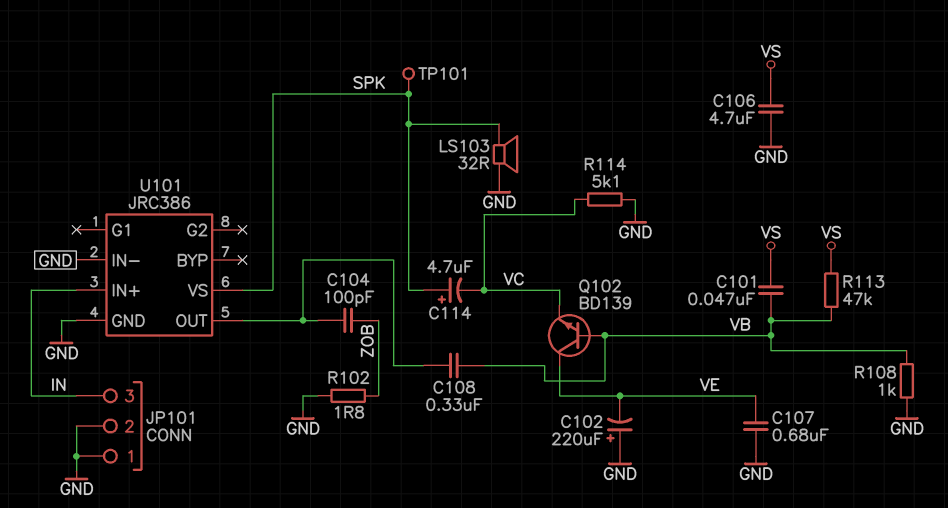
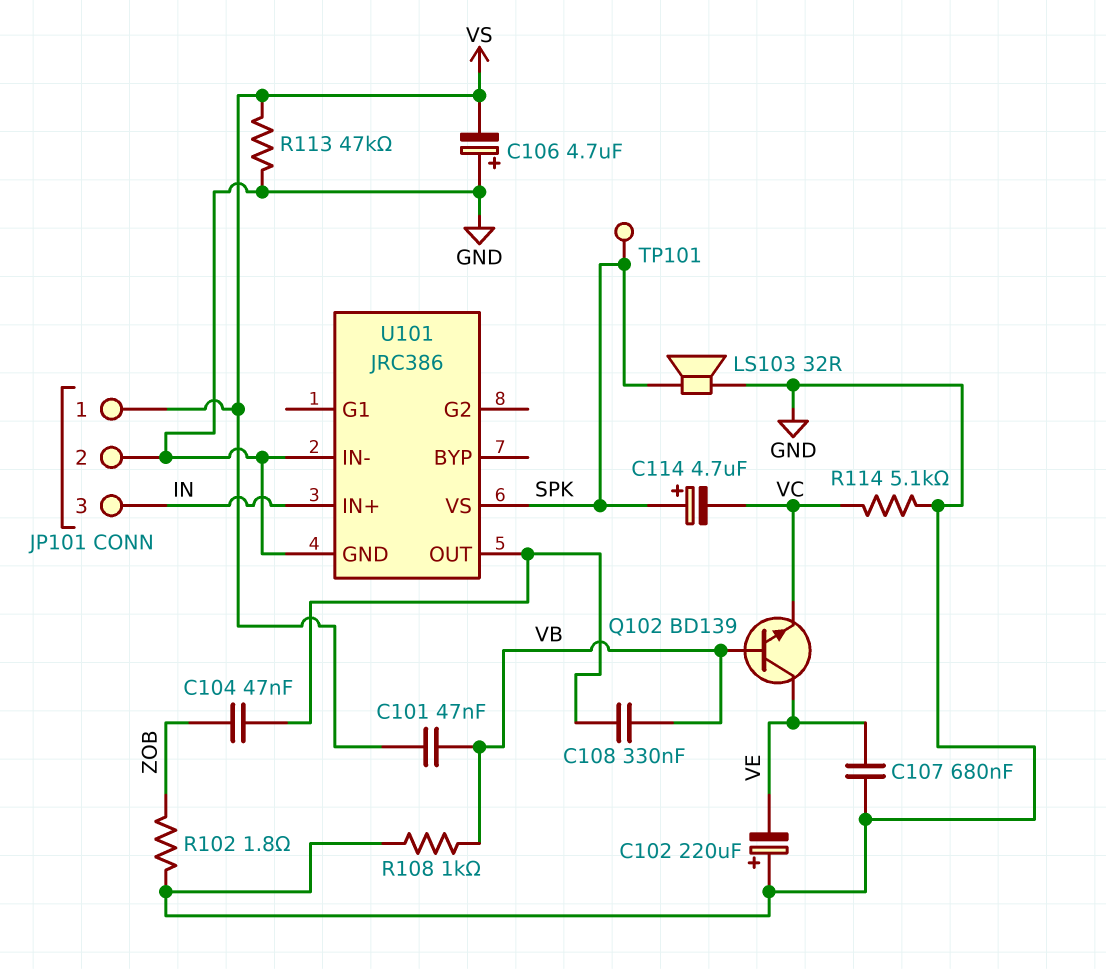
C104: 100pF (U101/OUT, ZOB) -> 47nF (U101/OUT, ZOB)
C106: 4.7uF (GND, VS) -> 4.7uF (plus GND, minus VS)
JP101 pin 1: GND -> VS
R113: 47k (VB, VS) -> 47k (GND, VS)

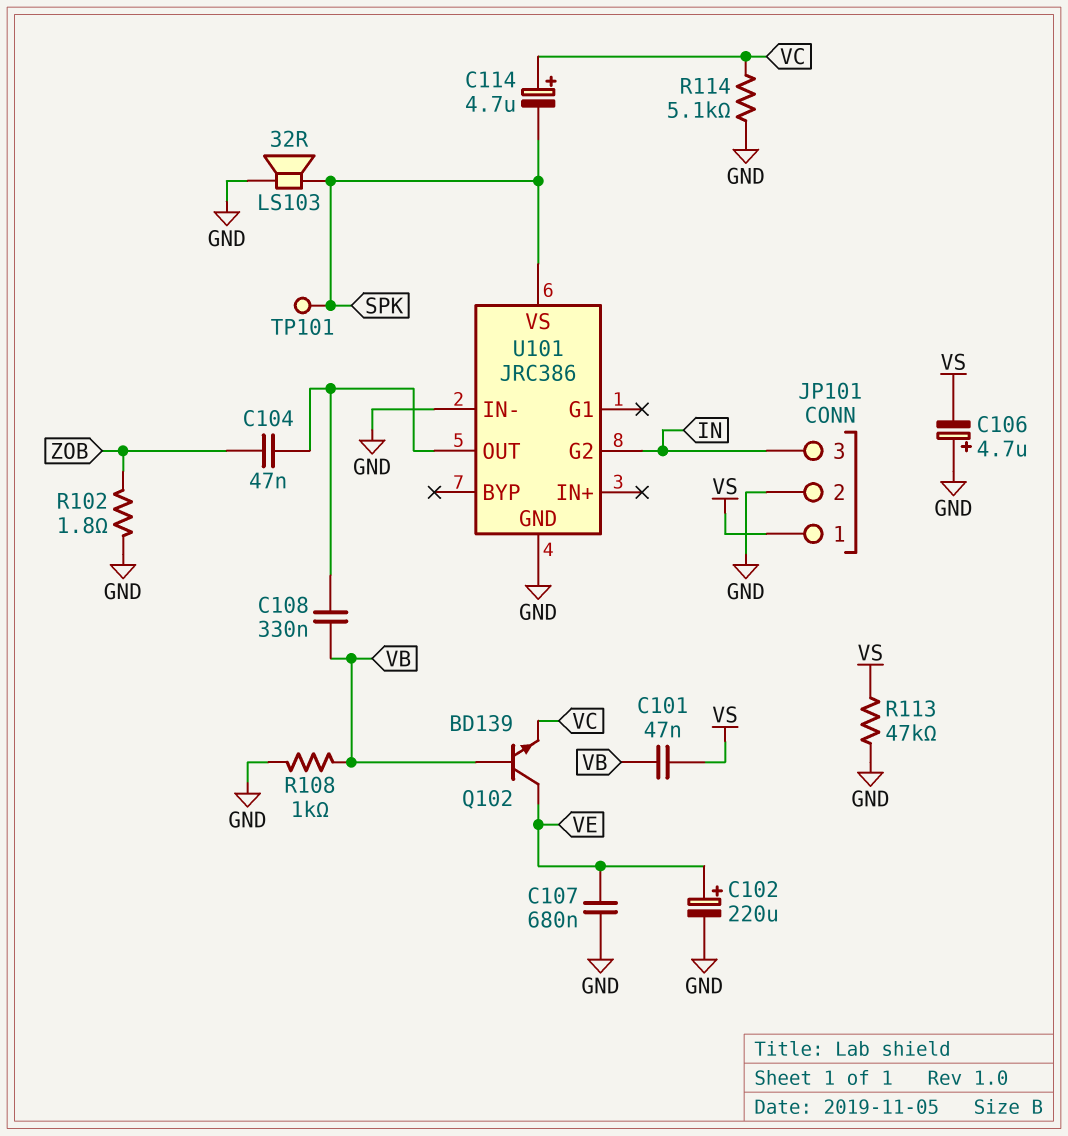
C102: 220uF (plus GND, minus VE) -> 220uF (plus VE, minus GND)
C114: 4.7uF (plus SPK, minus VC) -> 4.7uF (plus VC, minus SPK)
U101 pin G2: none -> IN
U101 pin IN+: IN -> none

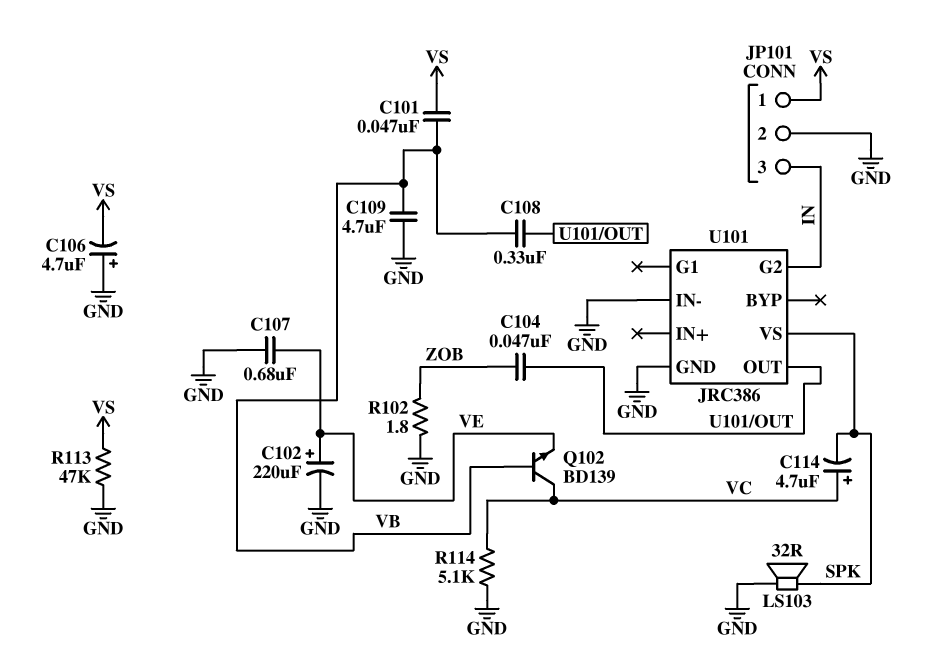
C109: none -> 4.7uF (GND, VB)
Q102: NPN BD139 (B VB, C VE, E VC) -> NPN BD139 (B VB, C VC, E VE)
R108: 1k (GND, VB) -> none
TP101: test point (SPK) -> none

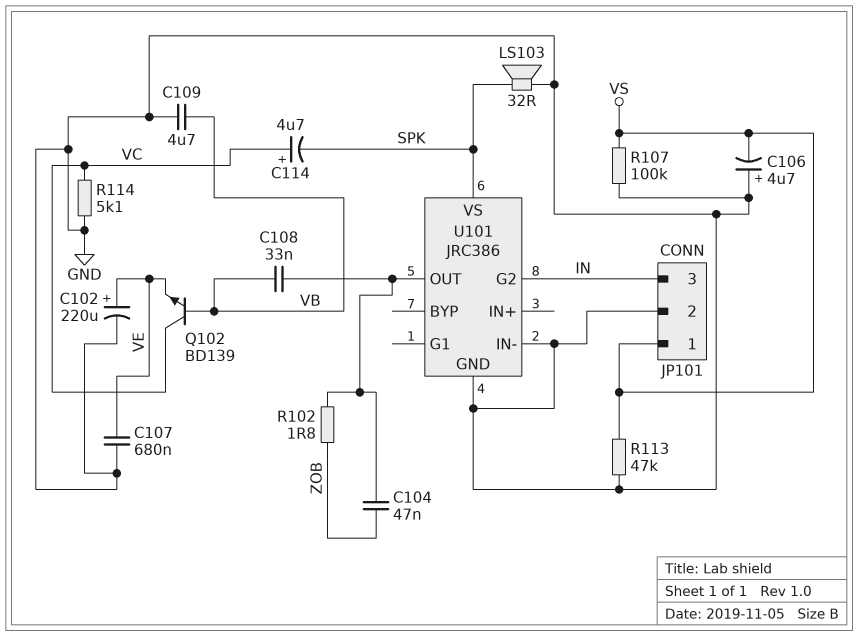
C101: 47nF (VB, VS) -> none
C108: 330nF (U101/OUT, VB) -> 33nF (U101/OUT, VB)
R102: 1.8 (GND, ZOB) -> 1.8 (U101/OUT, ZOB)
R107: none -> 100k (GND, VS)

